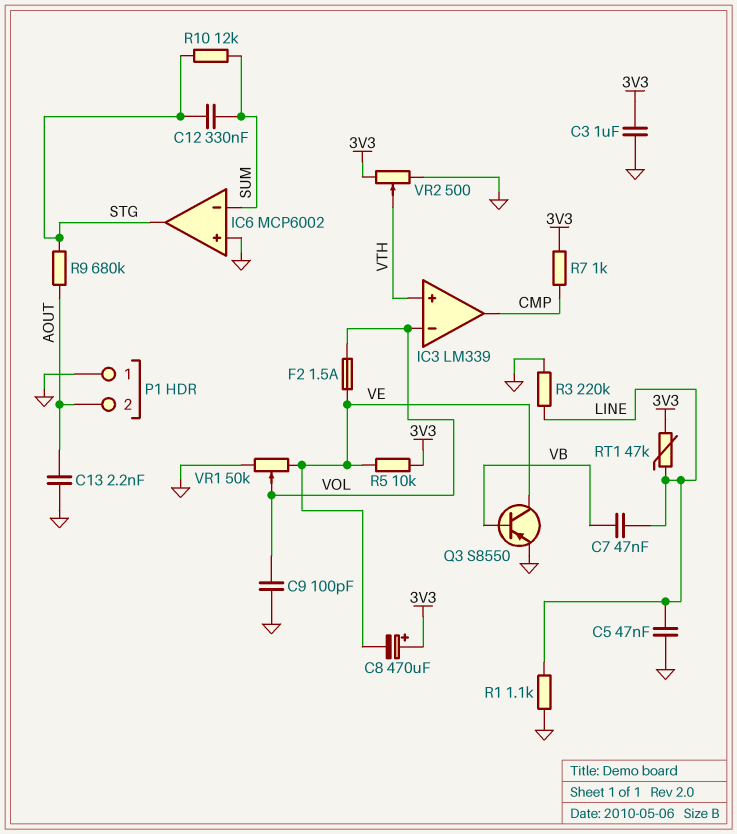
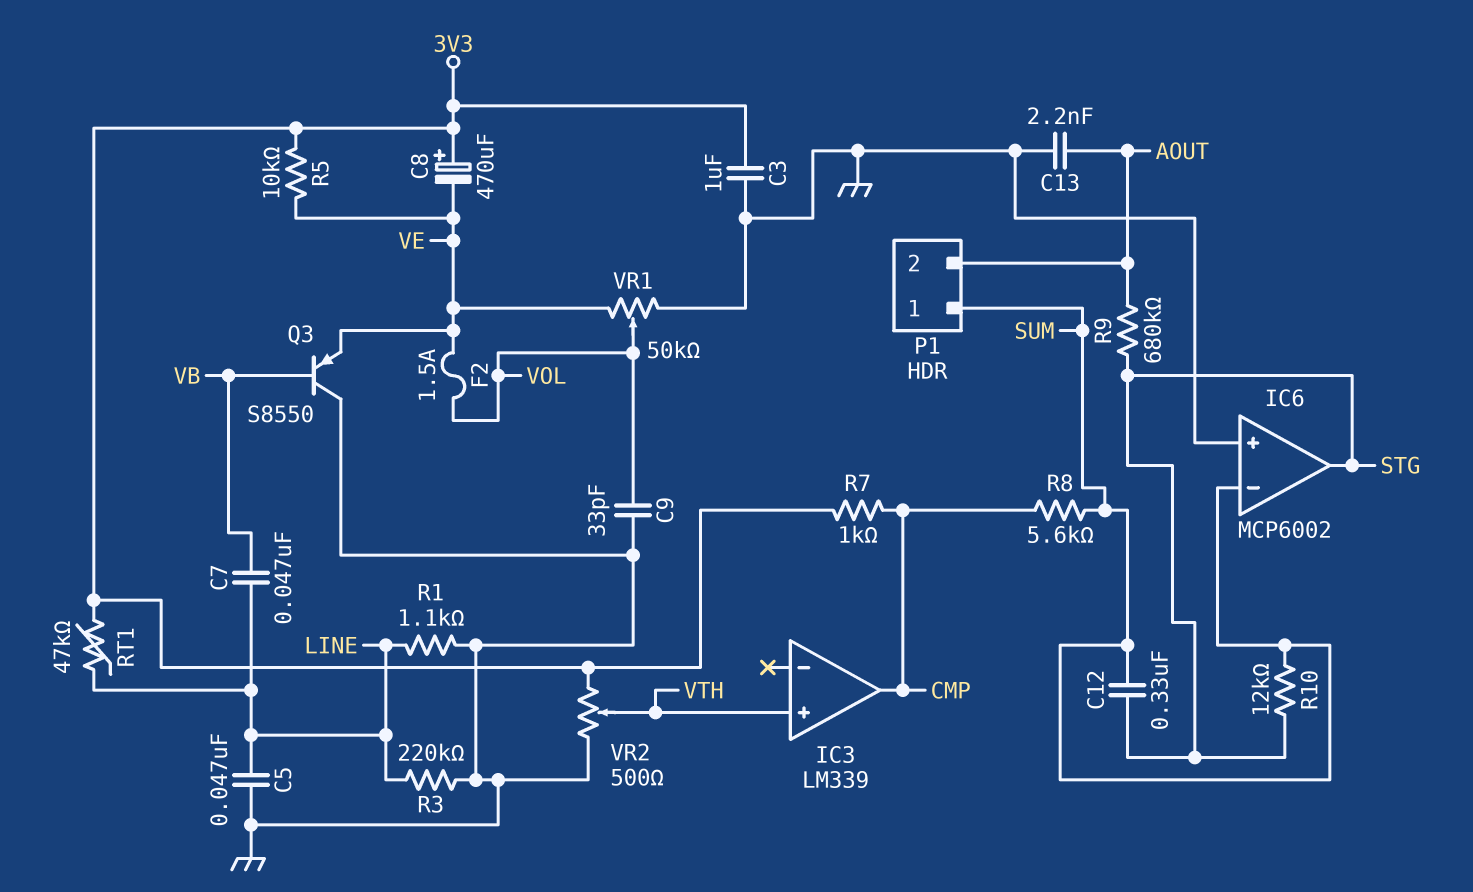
C9: 100pF (GND, VOL) -> 33pF (GND, VOL)
IC3 pin in-: VOL -> none
P1 pin 1: GND -> SUM
Q3: PNP S8550 (B VB, C VE, E GND) -> PNP S8550 (B VB, C GND, E VE)
R8: none -> 5.6k (CMP, SUM)

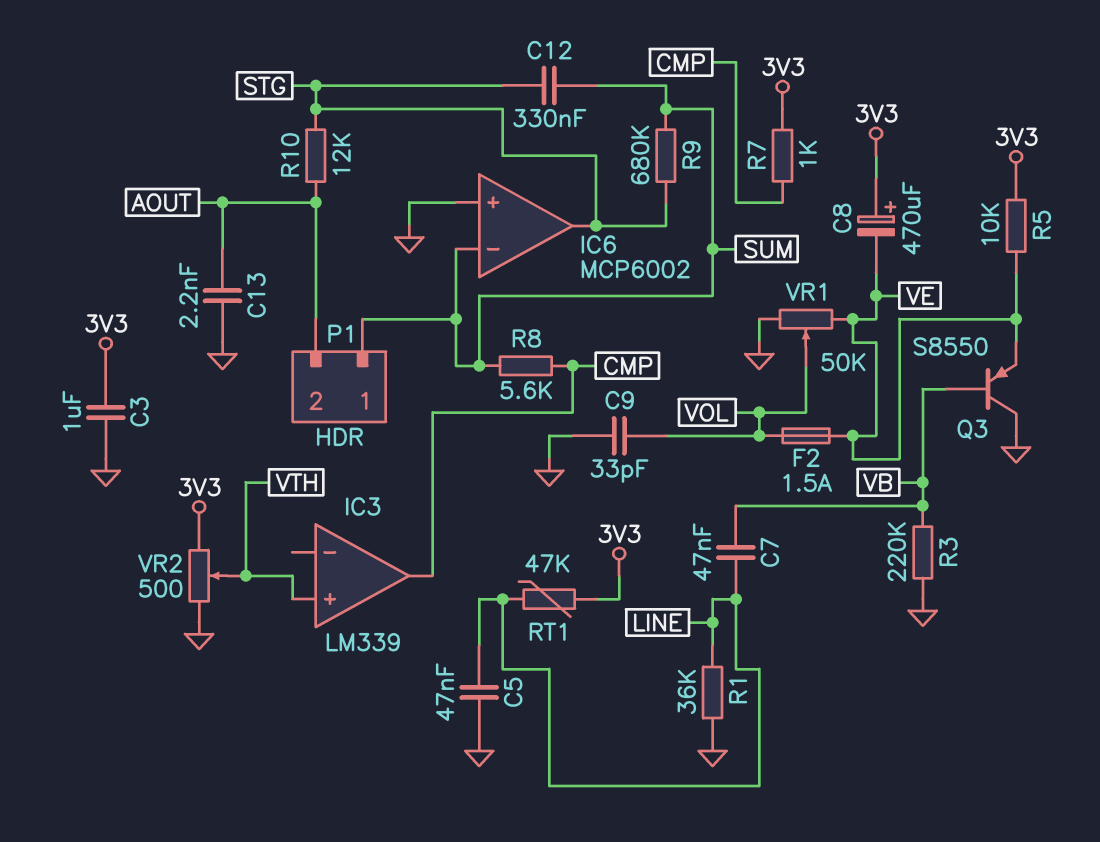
R1: 1.1k (GND, LINE) -> 36k (GND, LINE)
R3: 220k (GND, LINE) -> 220k (GND, VB)
R9: 680k (AOUT, STG) -> 680k (STG, SUM)
R10: 12k (STG, SUM) -> 12k (AOUT, STG)

